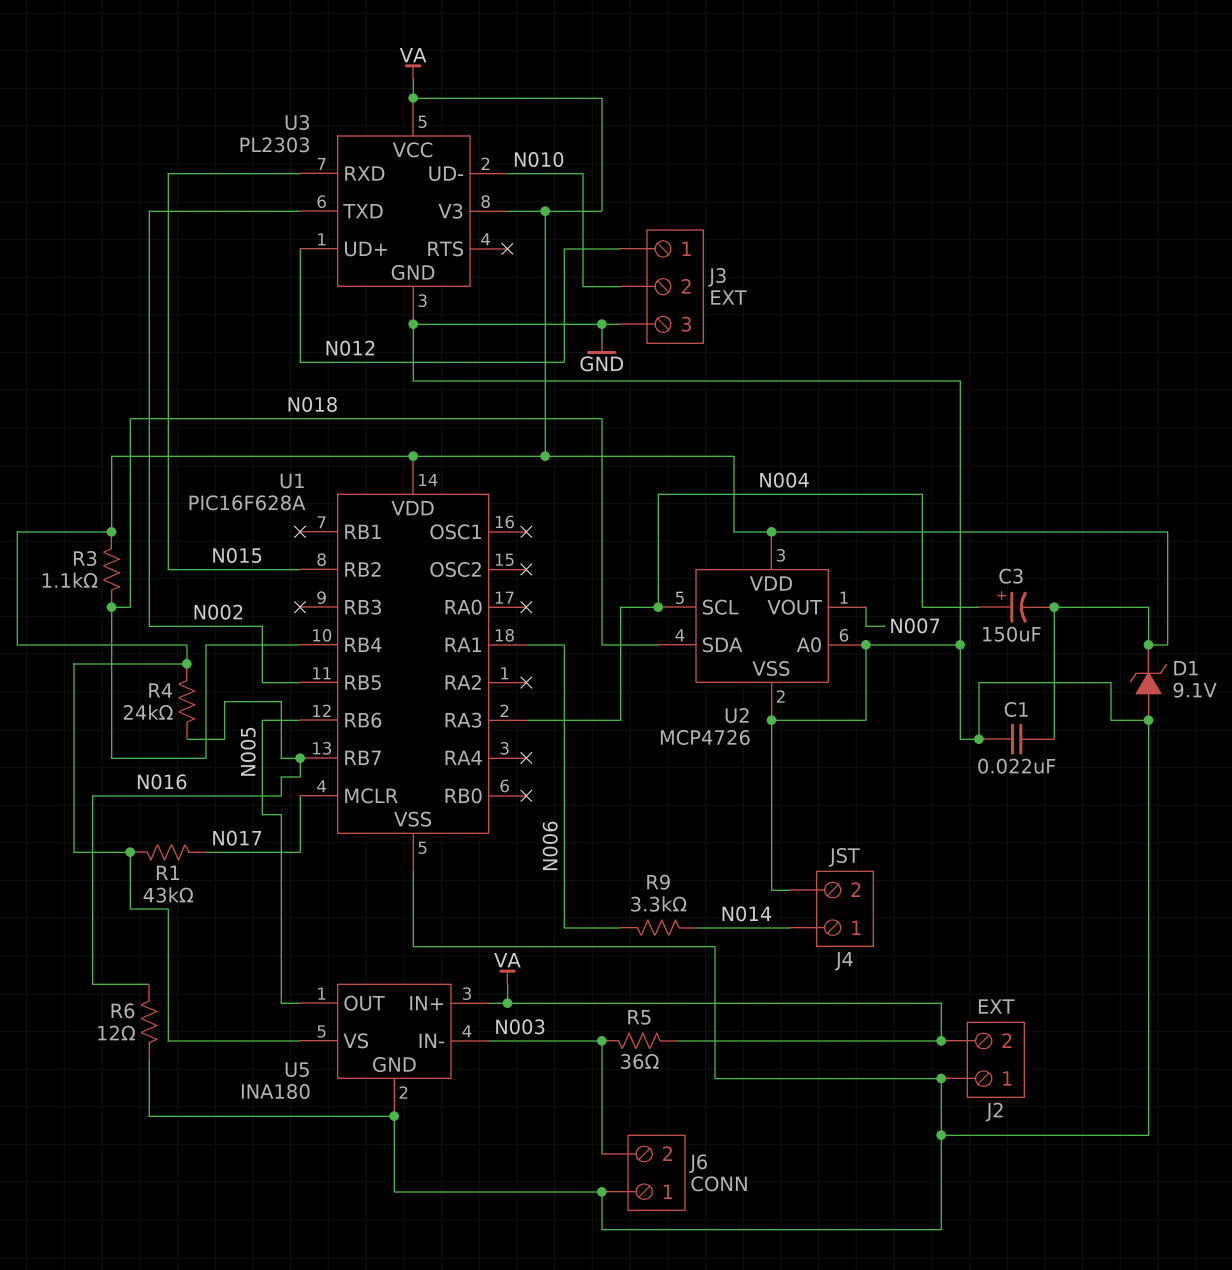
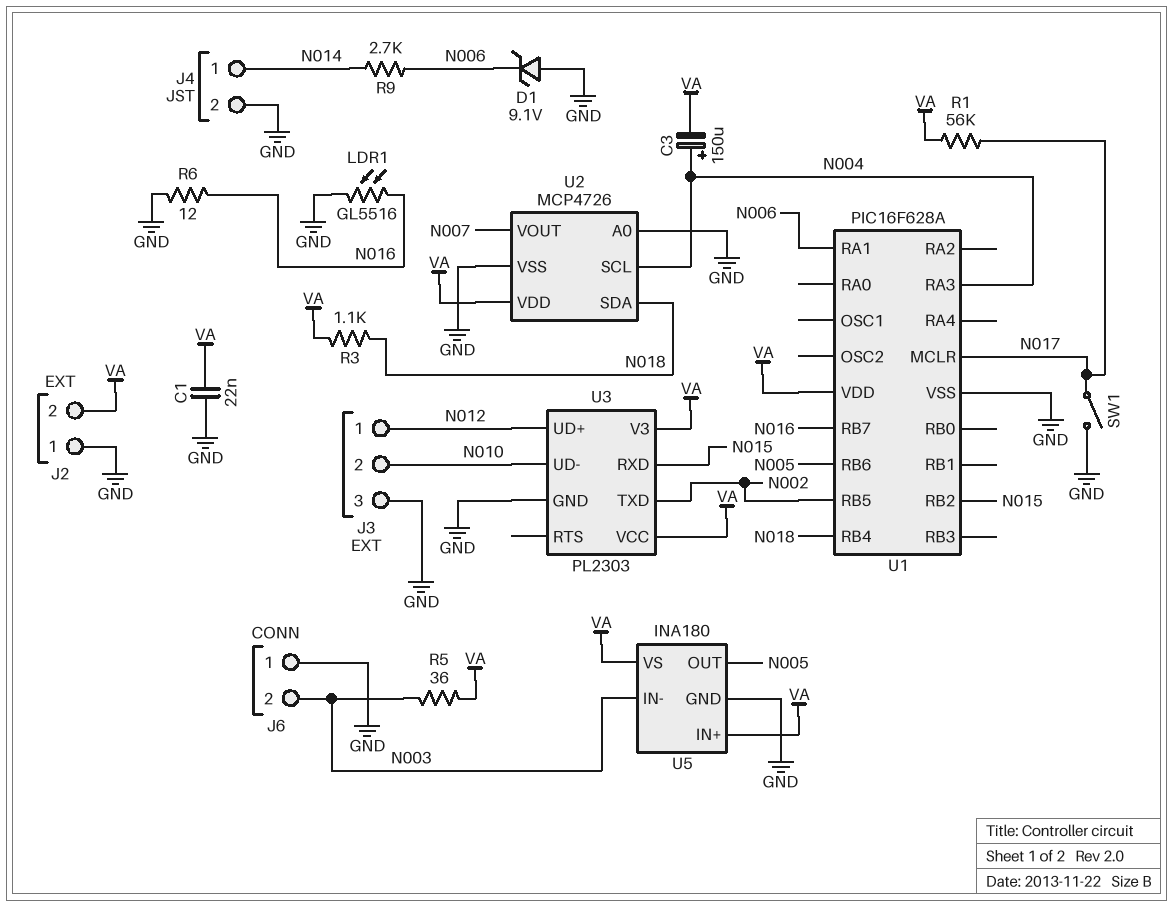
D1: zener 9.1V (A GND, K VA) -> zener 9.1V (A GND, K N006)
LDR1: none -> GL5516 (GND, N016)
R1: 43k (N017, VA) -> 56k (N017, VA)
R4: 24k (N016, VA) -> none
R9: 3.3k (N006, N014) -> 2.7k (N006, N014)
SW1: none -> switch (GND, N017)

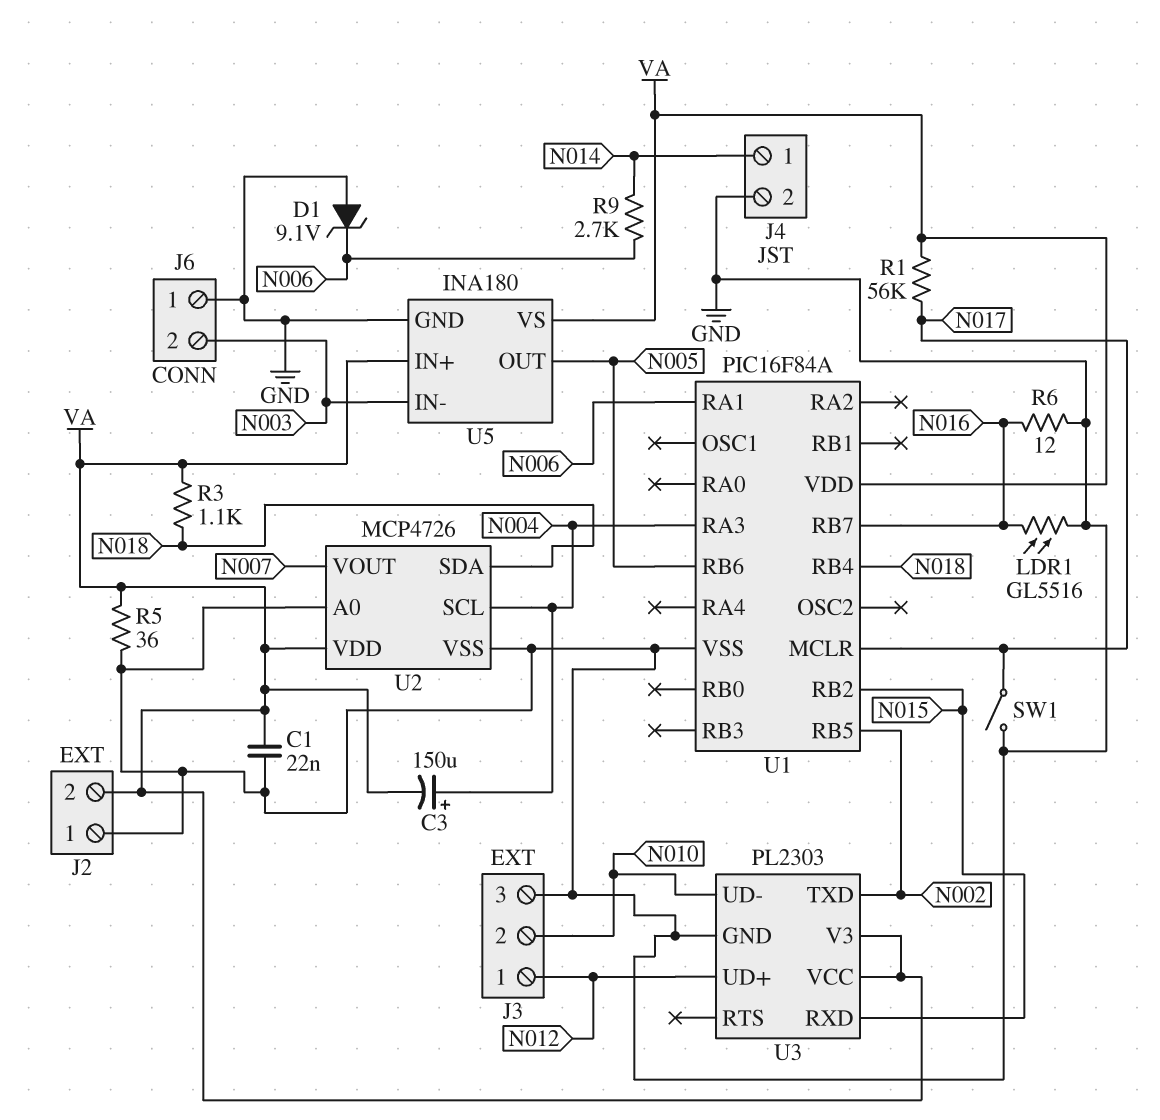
R5: 36 (N003, VA) -> 36 (GND, VA)
U1: PIC16F628A -> PIC16F84A

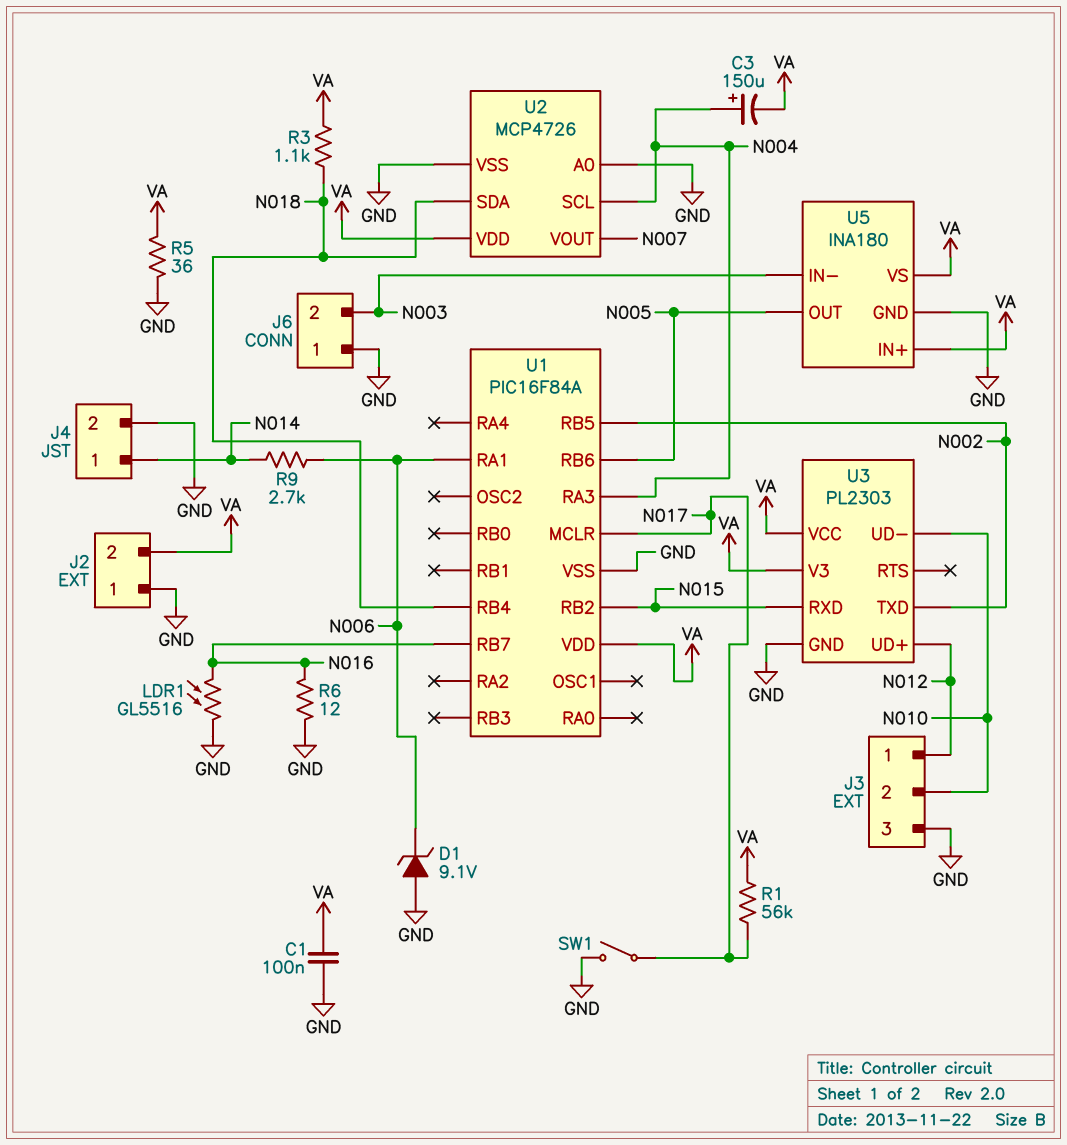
C1: 22nF (GND, VA) -> 100nF (GND, VA)

